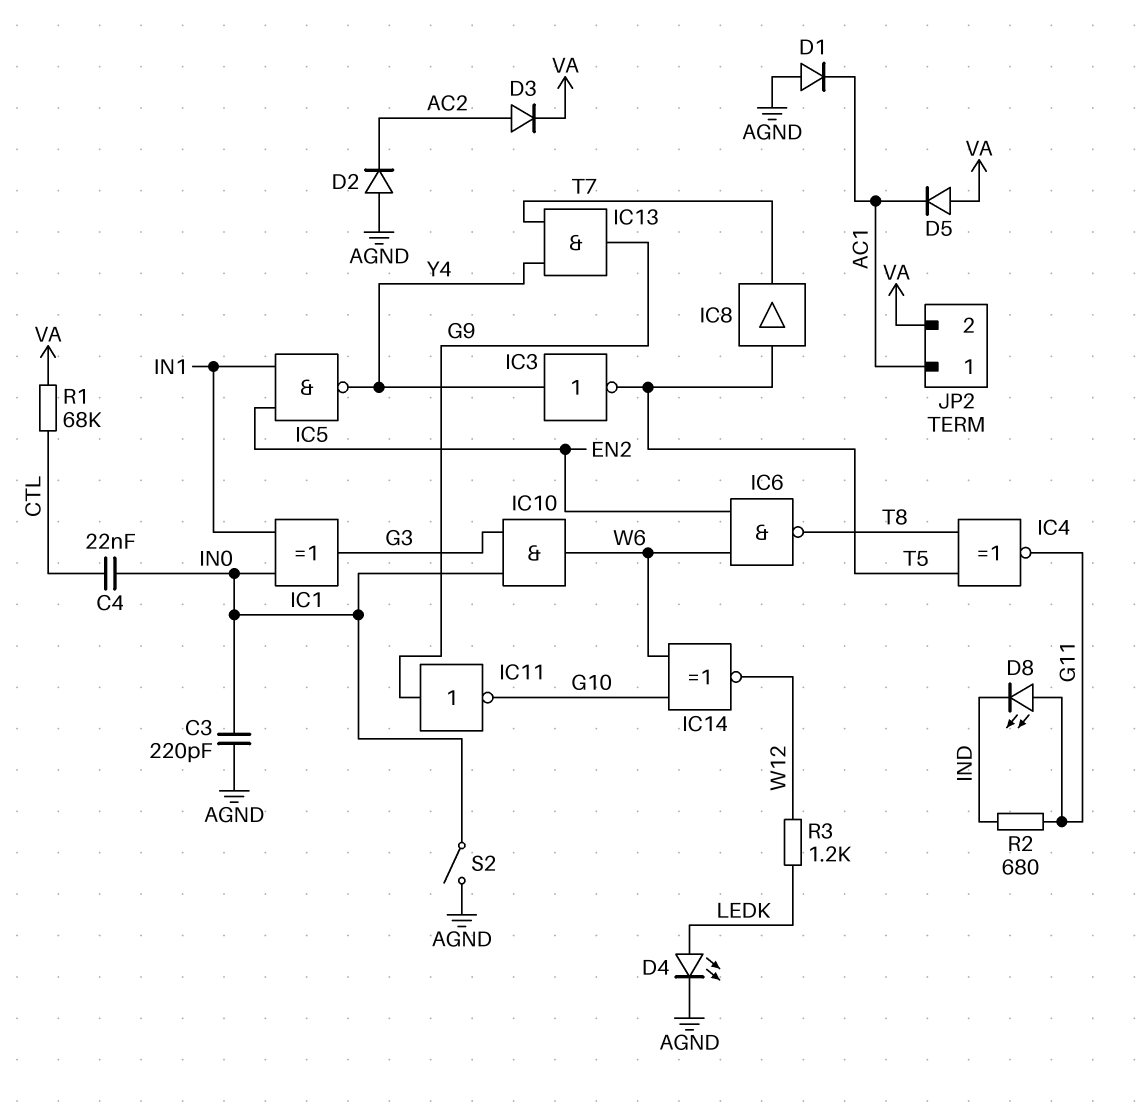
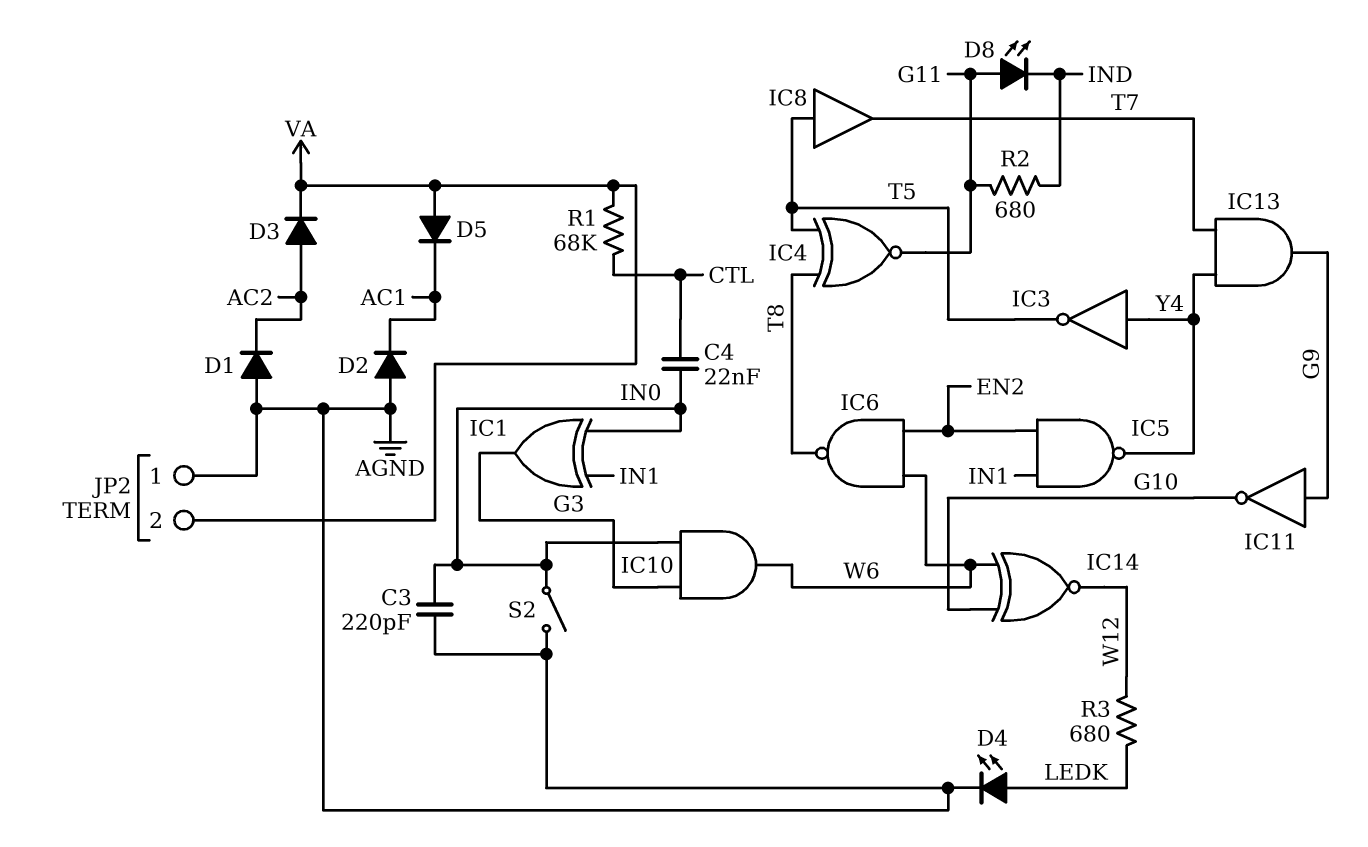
D1: diode (A AGND, K AC1) -> diode (A AGND, K AC2)
D2: diode (A AGND, K AC2) -> diode (A AGND, K AC1)
JP2 pin 1: AC1 -> AGND
R3: 1.2k (LEDK, W12) -> 680 (LEDK, W12)

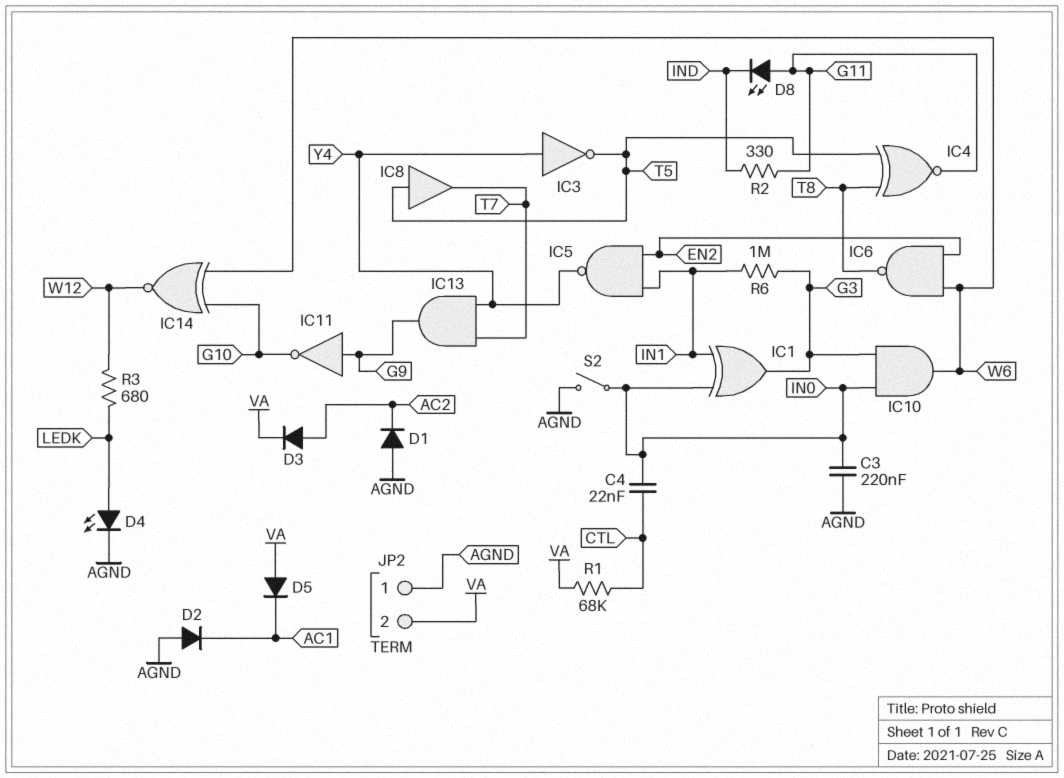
C3: 220pF (AGND, IN0) -> 220nF (AGND, IN0)
R2: 680 (G11, IND) -> 330 (G11, IND)
R6: none -> 1M (G3, IN1)

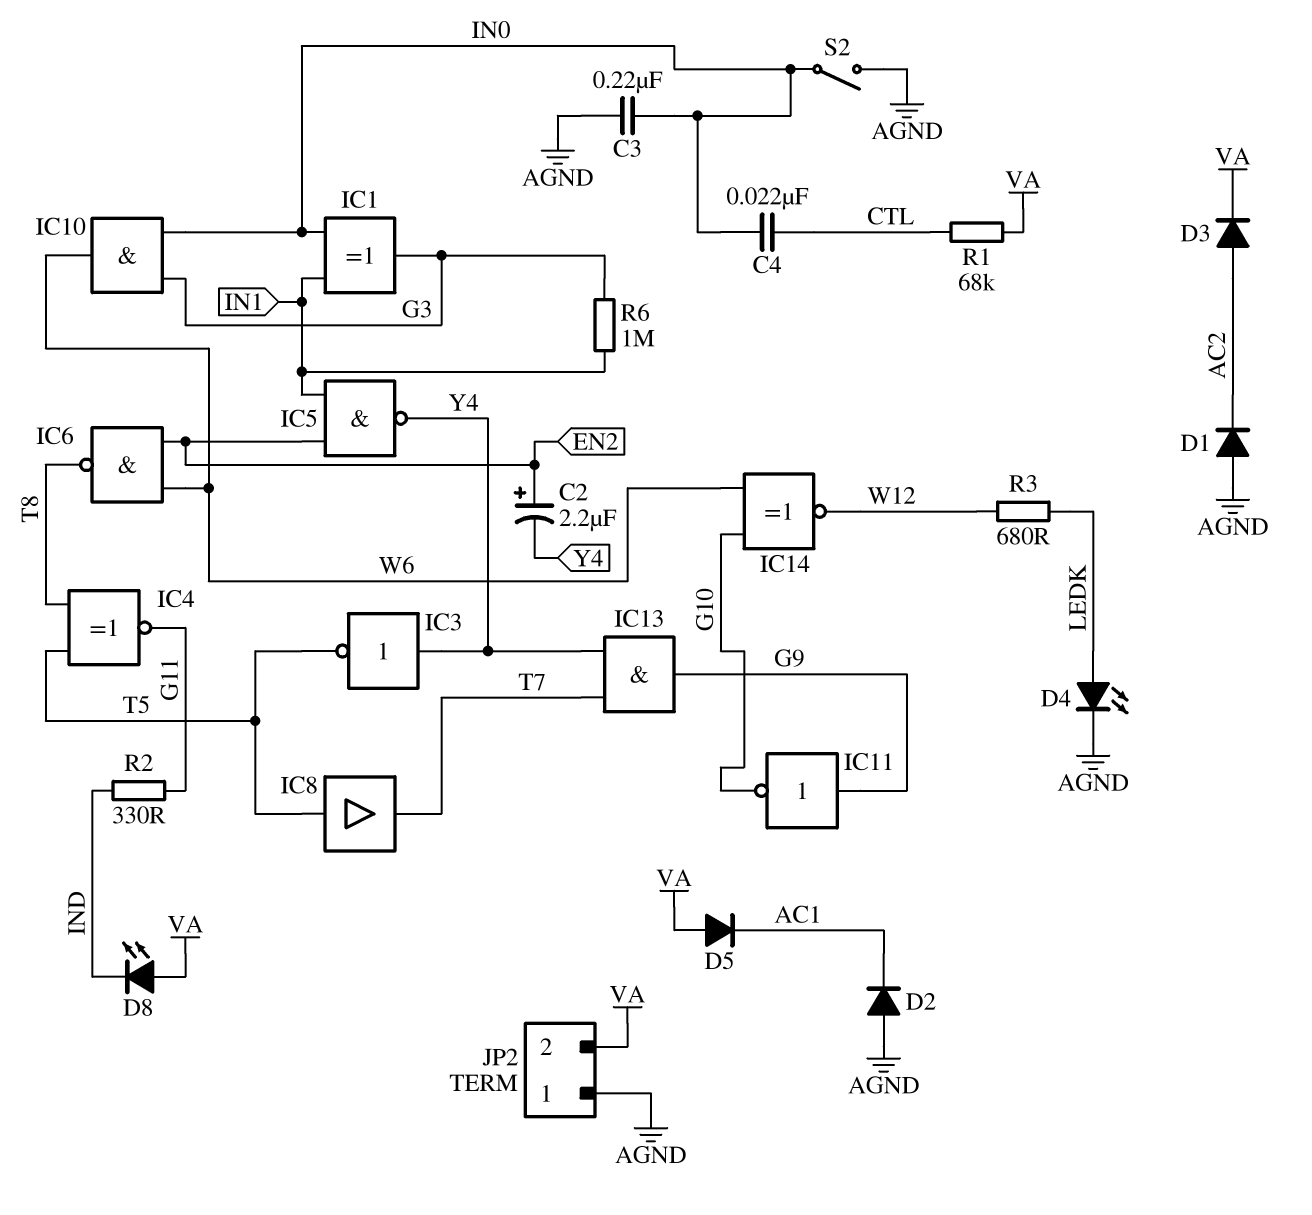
C2: none -> 2.2uF (plus EN2, minus Y4)
D8: LED (A G11, K IND) -> LED (A VA, K IND)

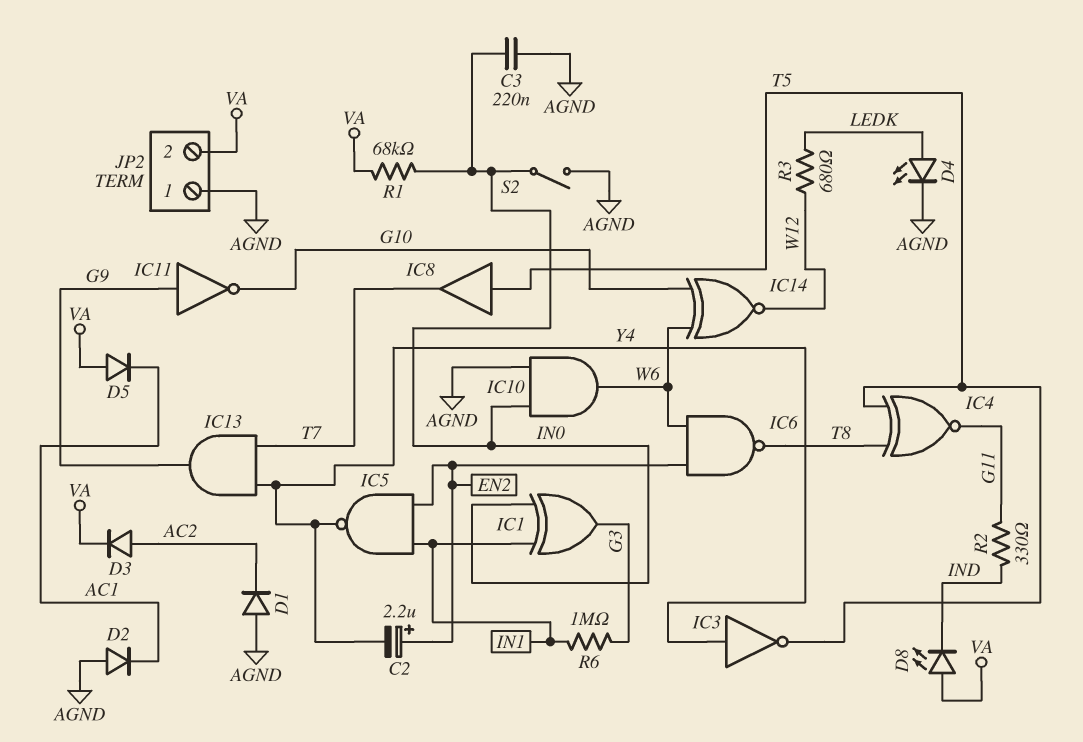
C4: 22nF (CTL, IN0) -> none
IC10: AND (in G3, in IN0, out W6) -> AND (in AGND, in IN0, out W6)
R1: 68k (CTL, VA) -> 68k (IN0, VA)

